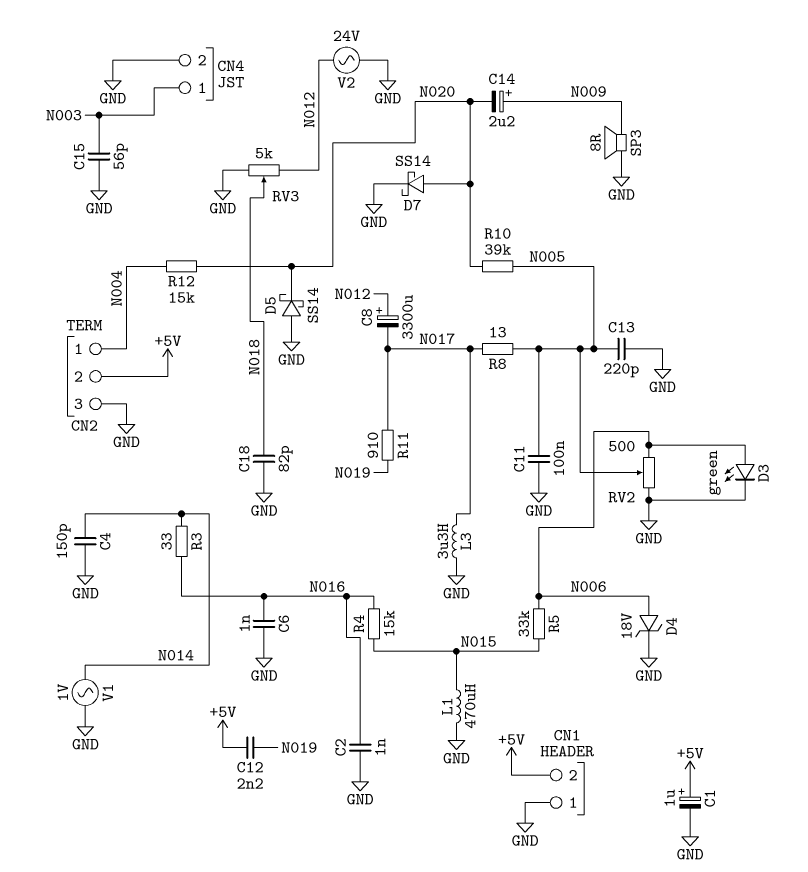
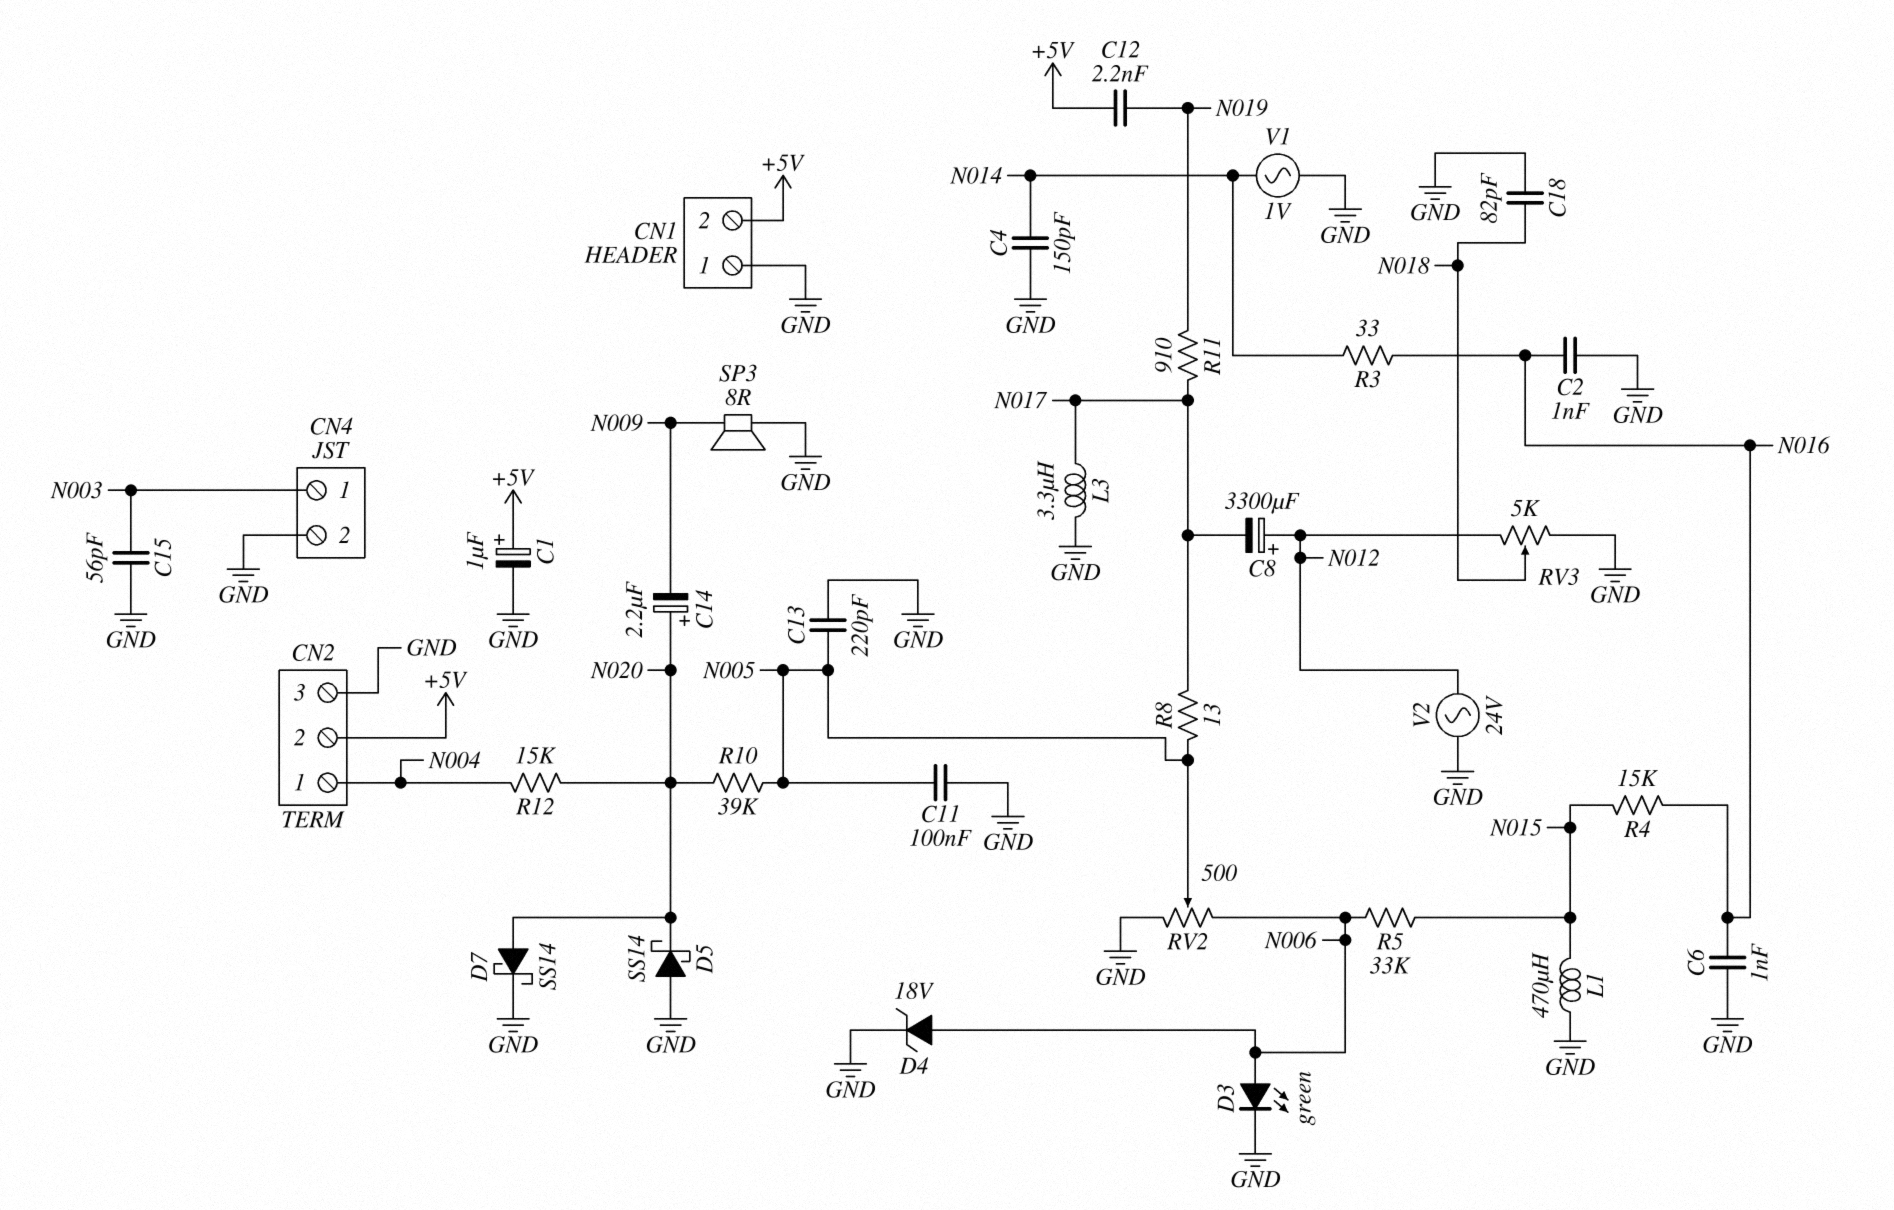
C14: 2.2uF (plus N009, minus N020) -> 2.2uF (plus N020, minus N009)

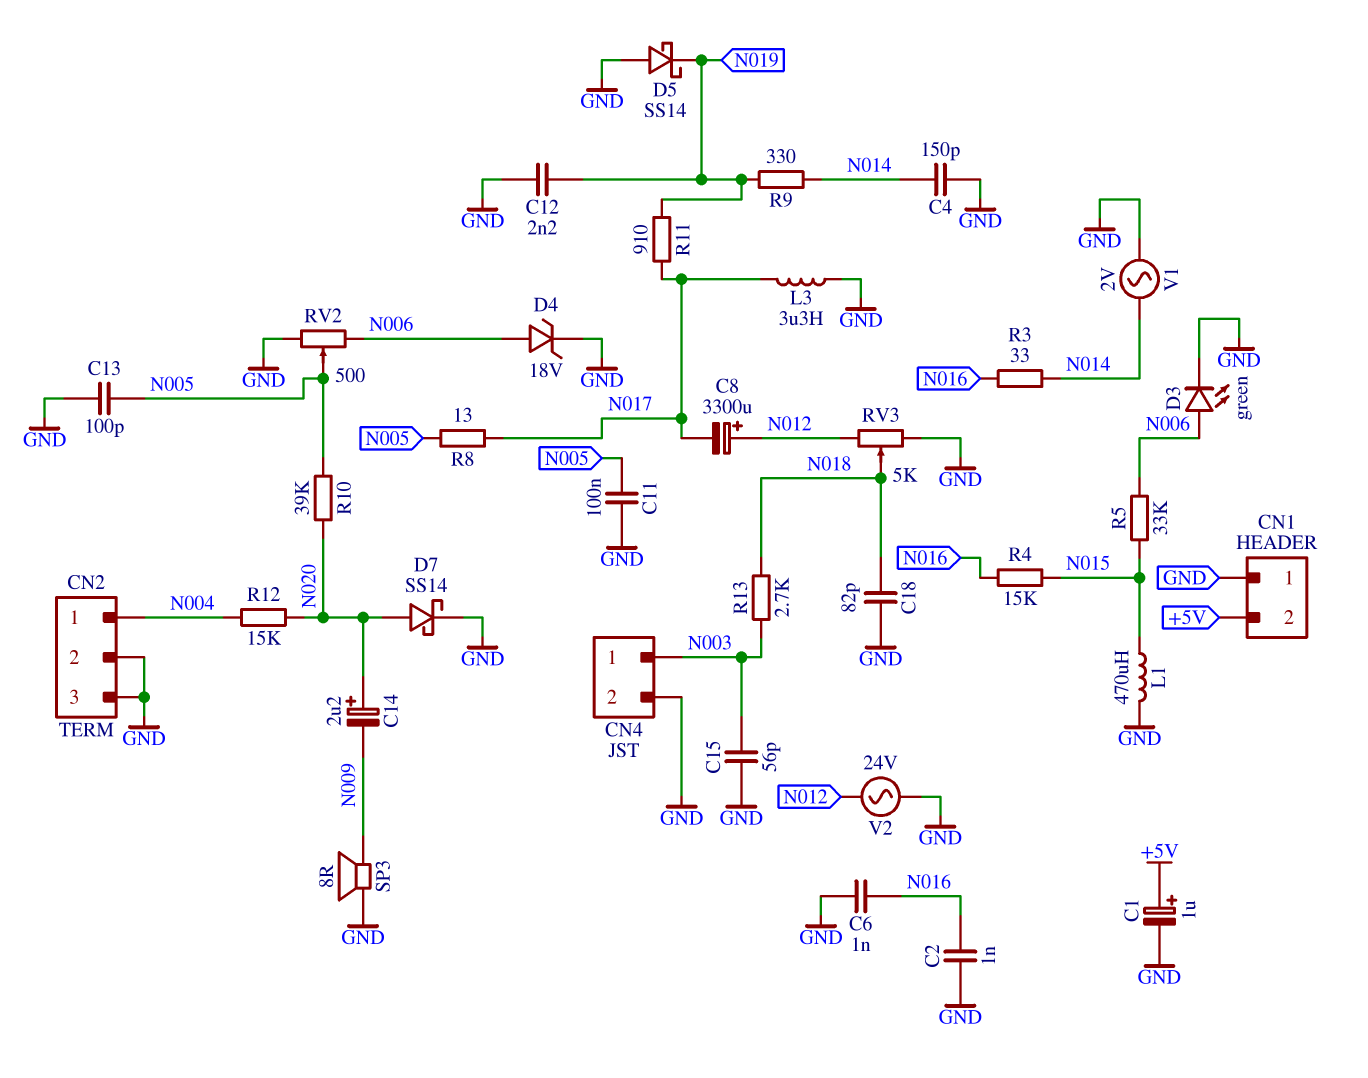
C12: 2.2nF (+5V, N019) -> 2.2nF (GND, N019)
C13: 220pF (GND, N005) -> 100pF (GND, N005)
CN2 pin 2: +5V -> GND
D5: schottky SS14 (A GND, K N020) -> schottky SS14 (A GND, K N019)
R9: none -> 330 (N014, N019)
R13: none -> 2.7k (N003, N018)
V1: AC 1V (GND, N014) -> AC 2V (GND, N014)

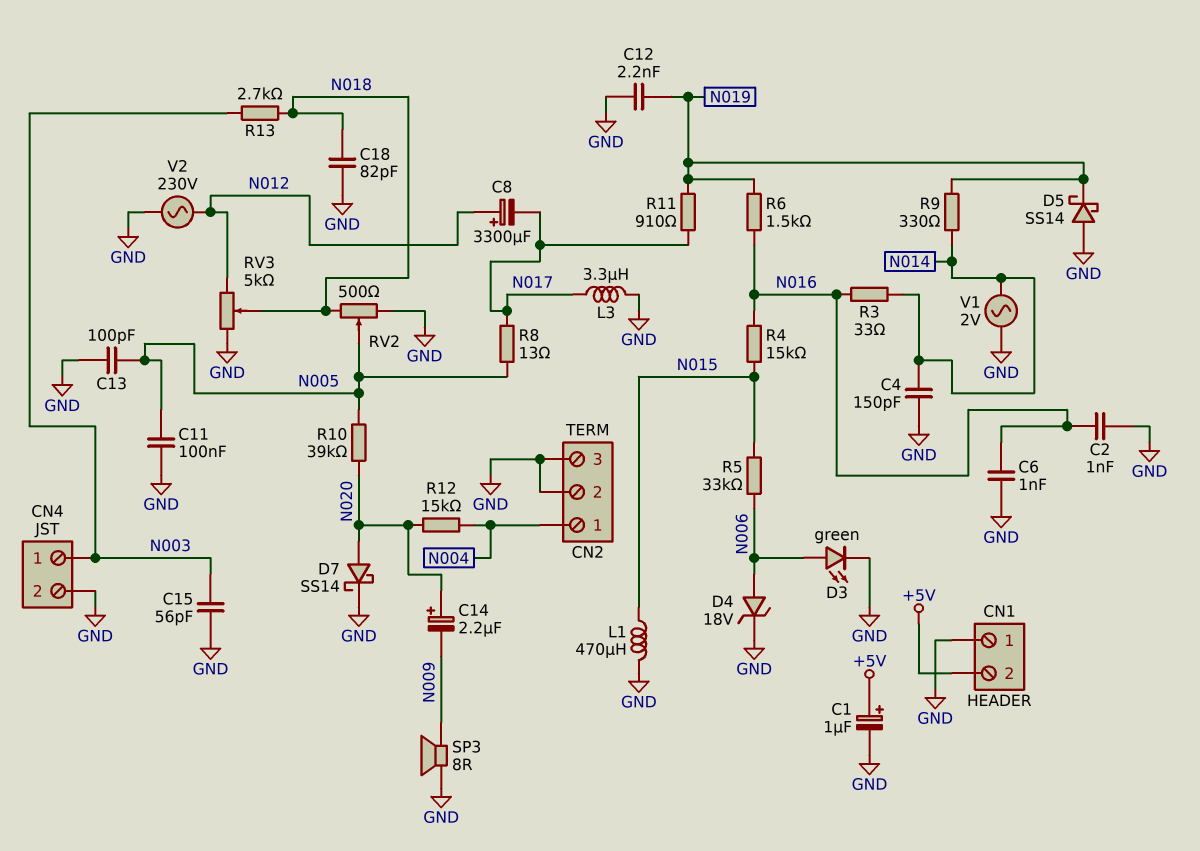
R6: none -> 1.5k (N016, N019)
RV2: 500 (GND, N006, wiper N005) -> 500 (GND, N018, wiper N005)
V2: AC 24V (GND, N012) -> AC 230V (GND, N012)

